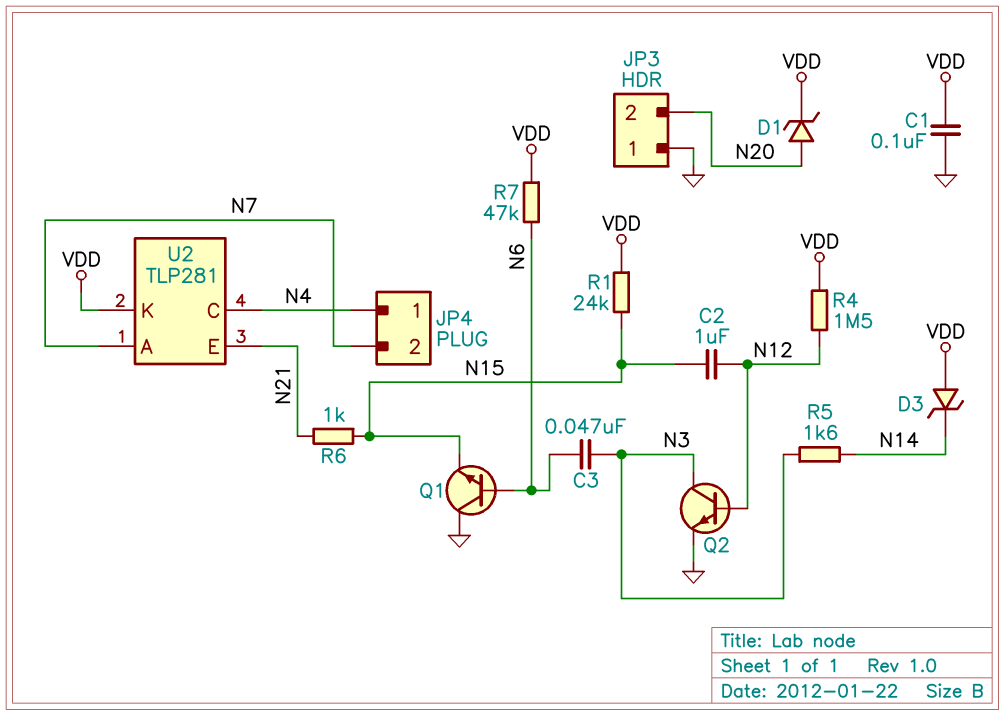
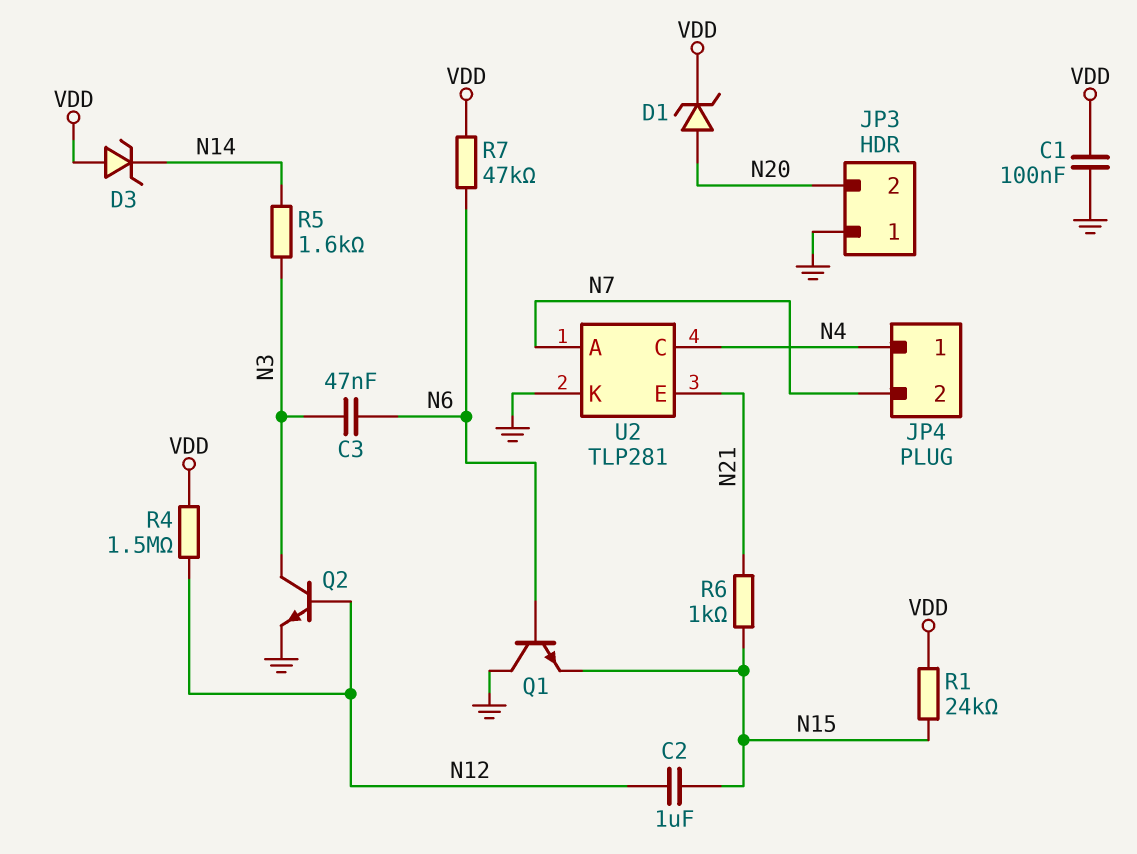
U2 pin K: VDD -> GND

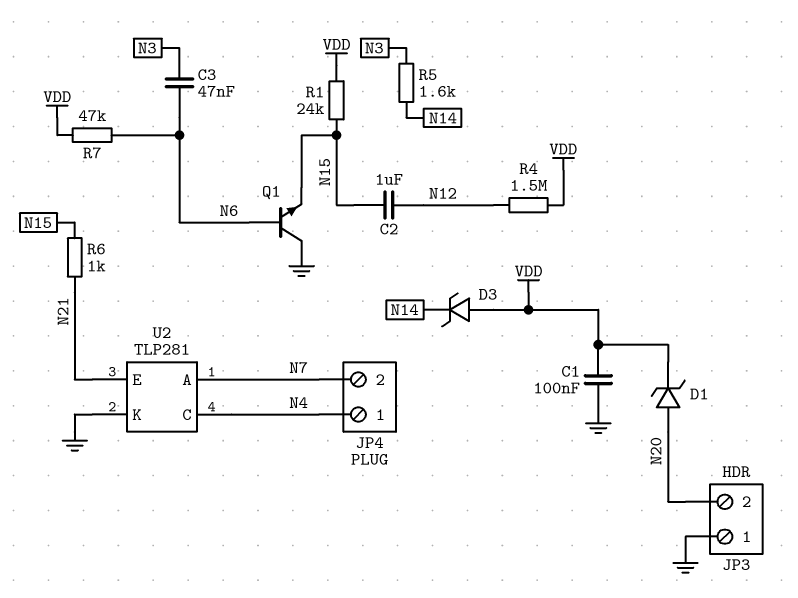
Q2: NPN (B N12, C N3, E GND) -> none

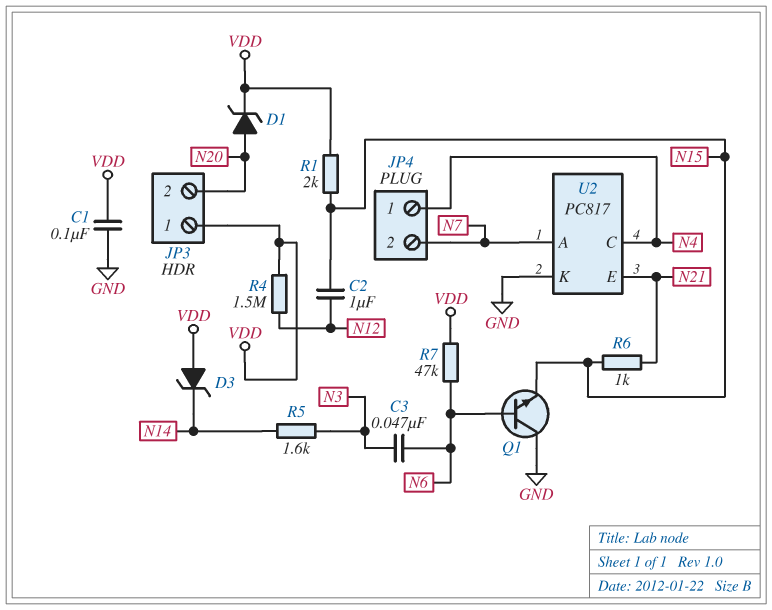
JP3 pin 1: GND -> VDD
R1: 24k (N15, VDD) -> 2k (N15, VDD)
U2: TLP281 -> PC817

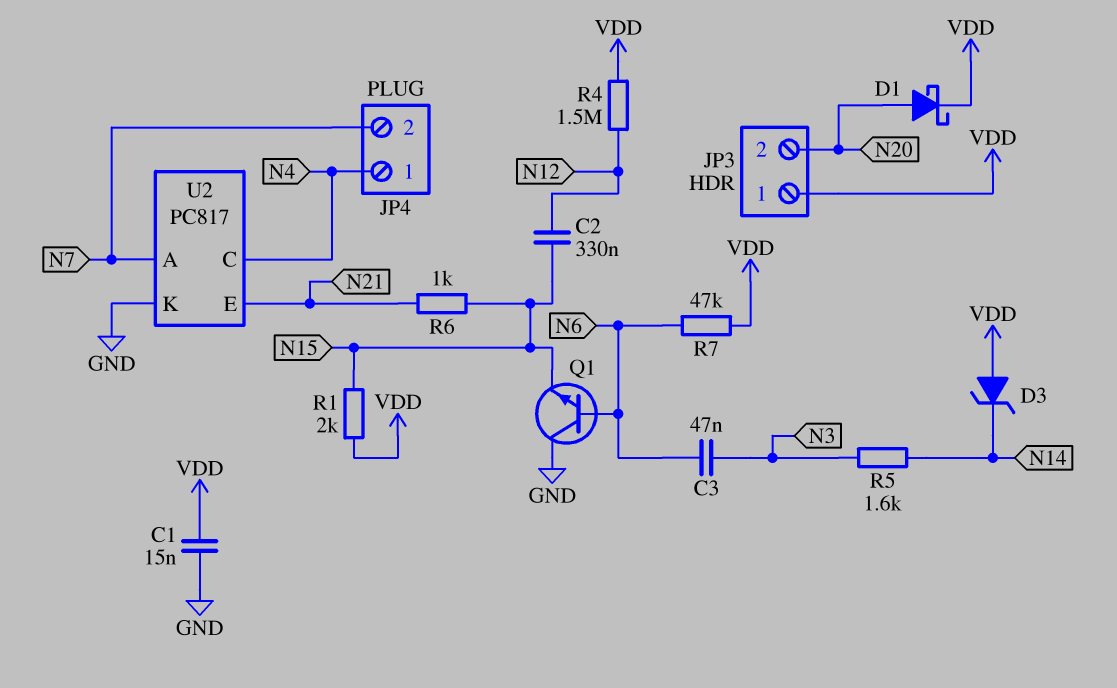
C1: 100nF (GND, VDD) -> 15nF (GND, VDD)
C2: 1uF (N12, N15) -> 330nF (N12, N15)
D1: zener (A N20, K VDD) -> schottky (A N20, K VDD)

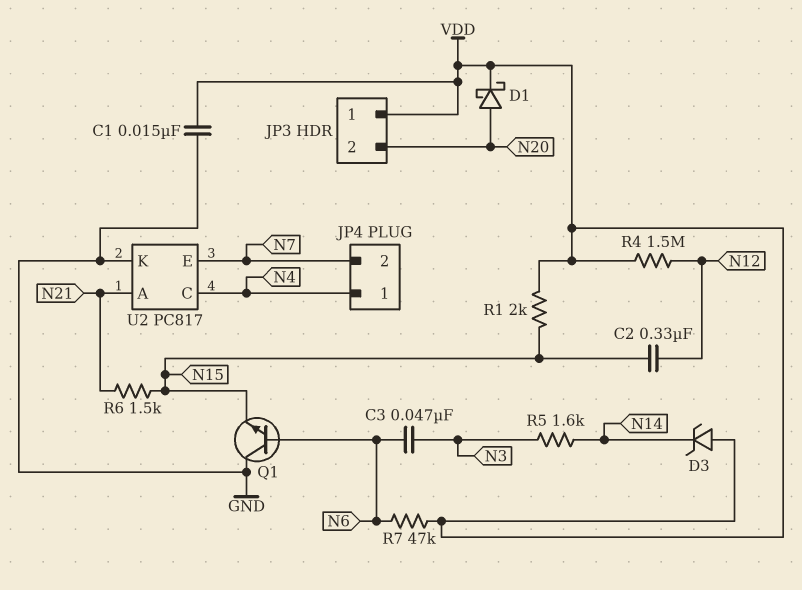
R6: 1k (N15, N21) -> 1.5k (N15, N21)
U2 pin A: N7 -> N21
U2 pin E: N21 -> N7

